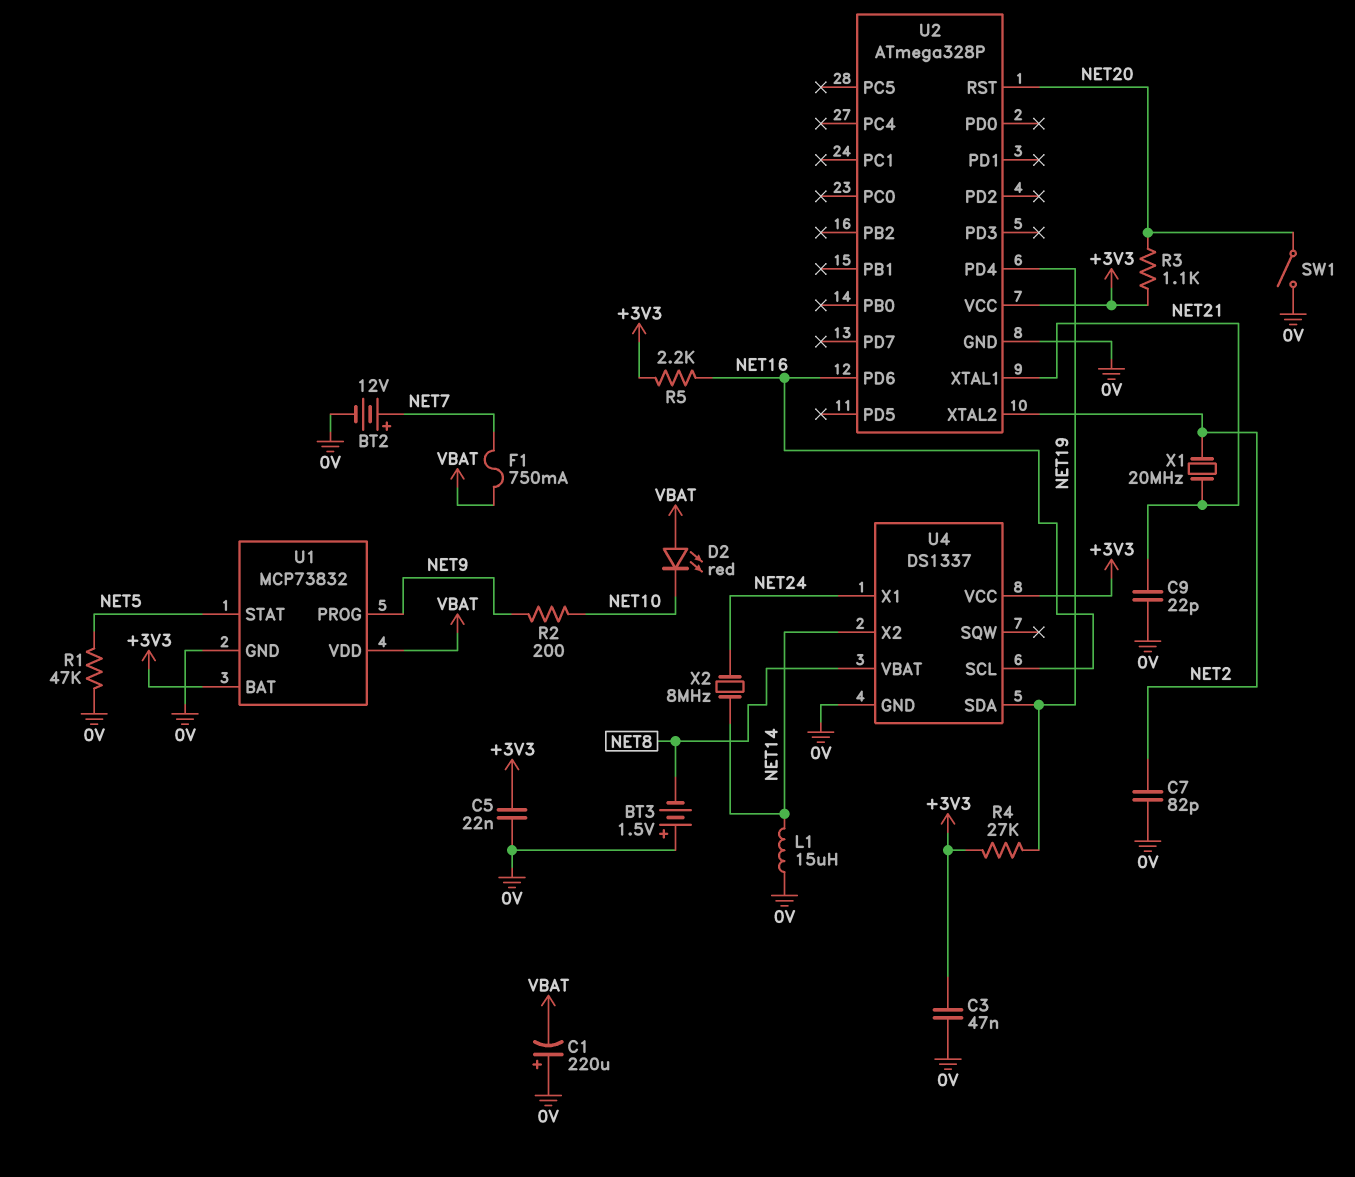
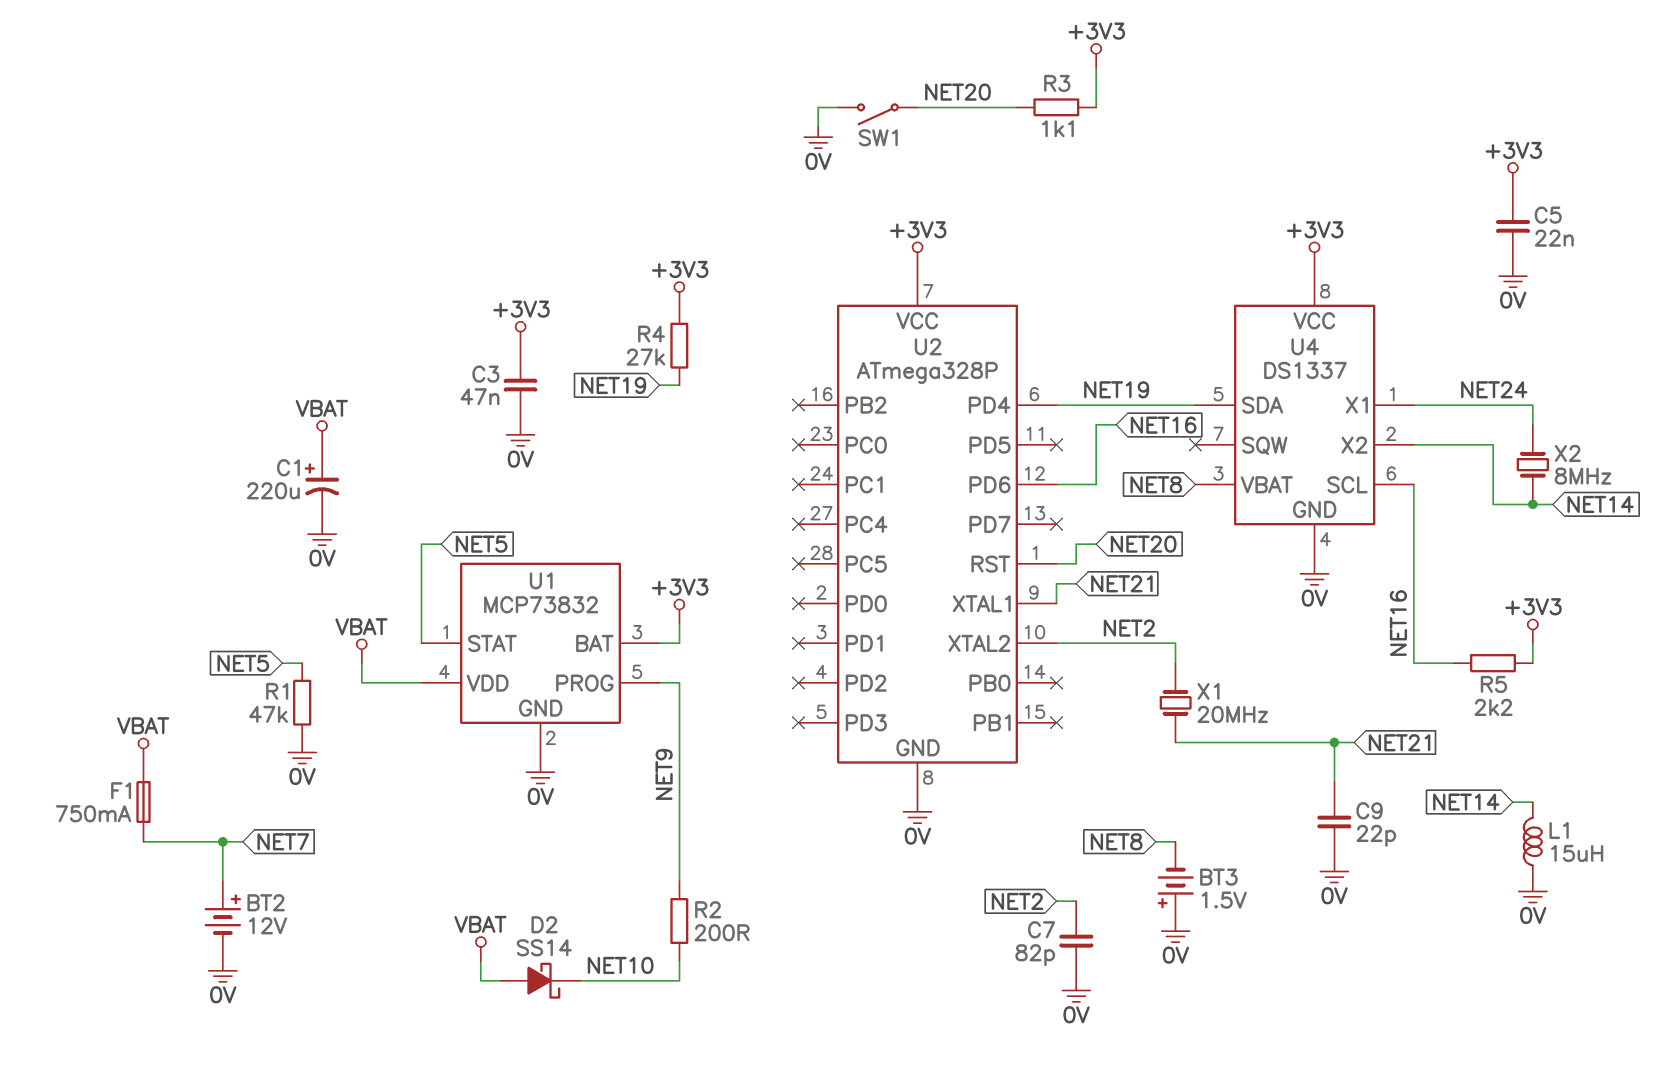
C1: 220uF (plus 0V, minus VBAT) -> 220uF (plus VBAT, minus 0V)
D2: LED red (A VBAT, K NET10) -> schottky SS14 (A VBAT, K NET10)

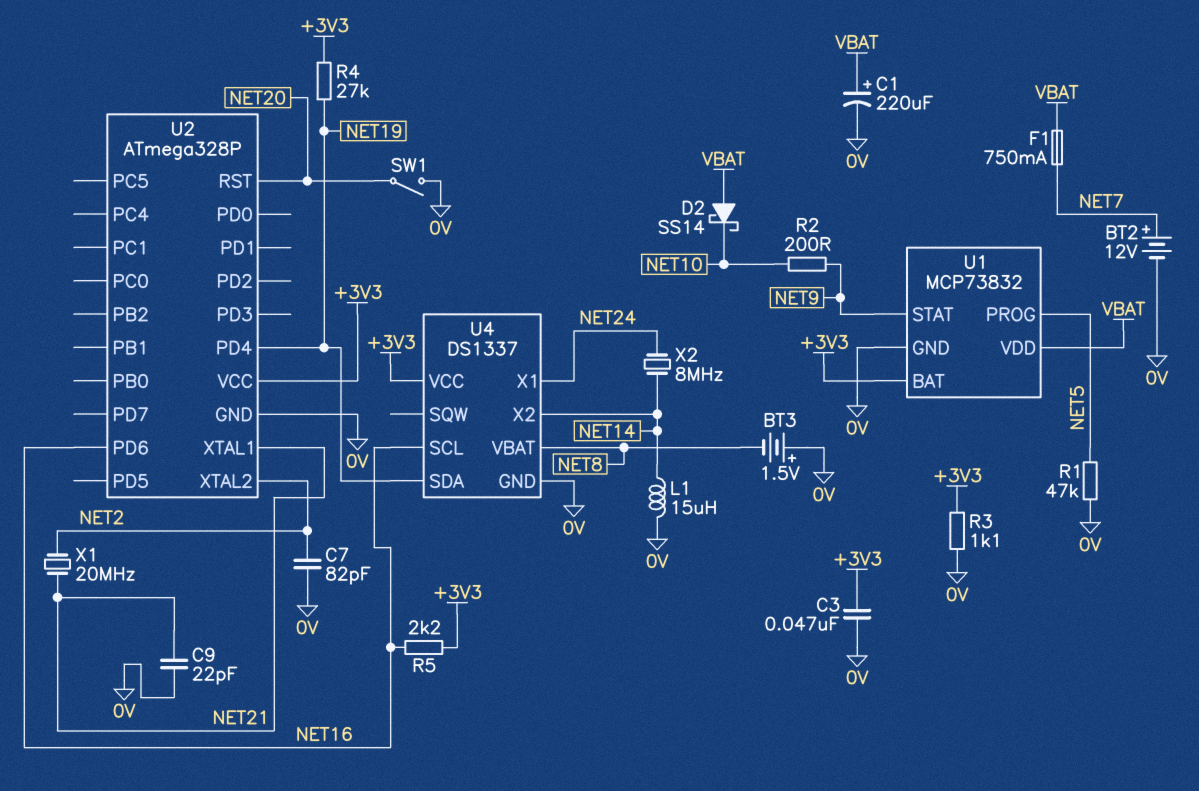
C5: 22nF (+3V3, 0V) -> none
R3: 1.1k (+3V3, NET20) -> 1.1k (+3V3, 0V)
U1 pin PROG: NET9 -> NET5
U1 pin STAT: NET5 -> NET9

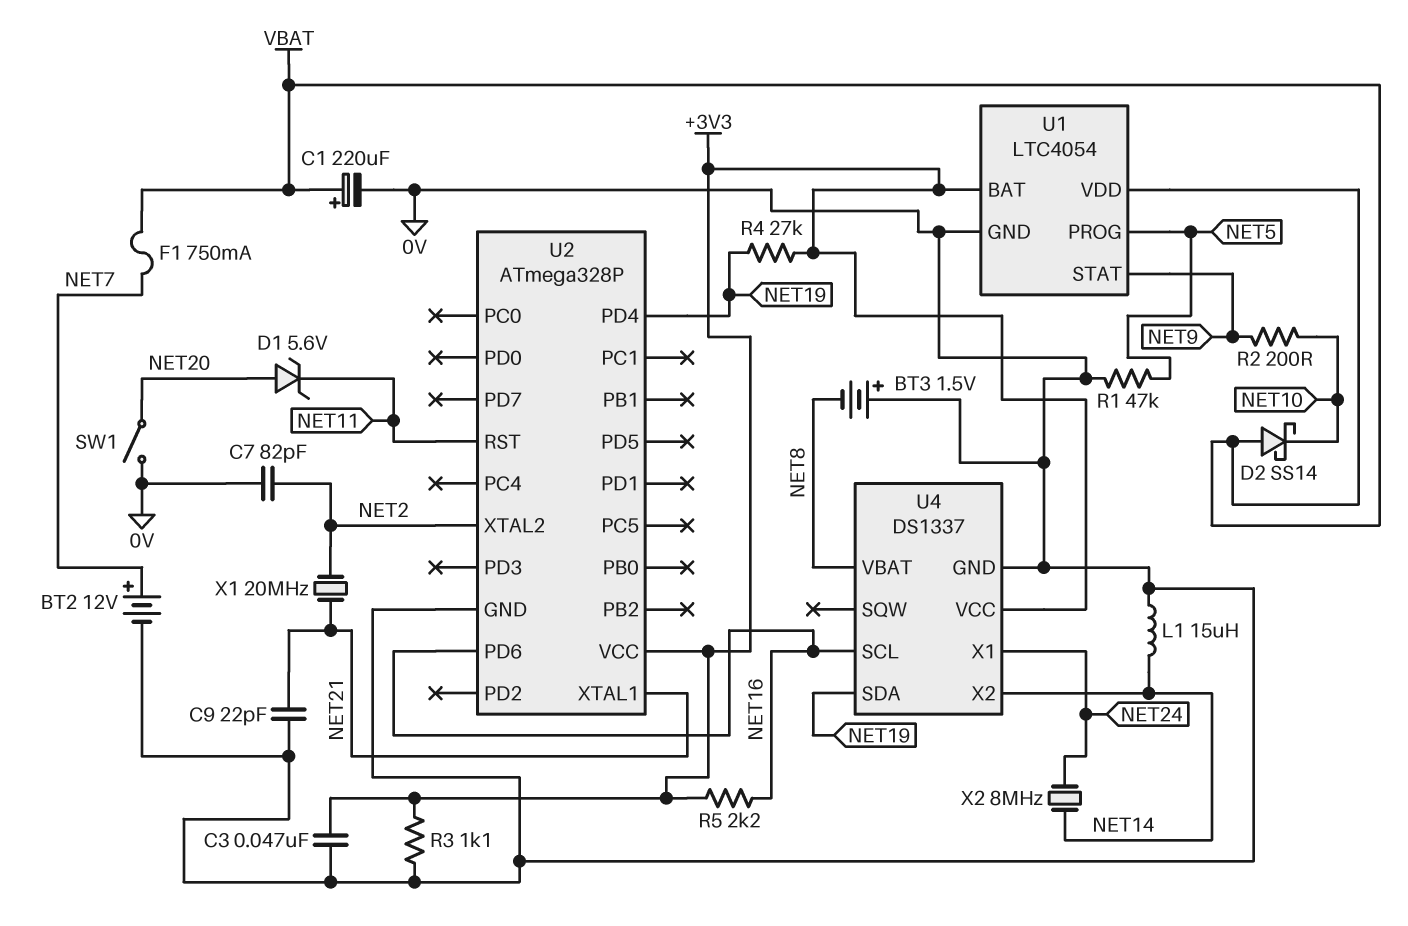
D1: none -> zener 5.6V (A NET20, K NET11)
U1: MCP73832 -> LTC4054
U2 pin RST: NET20 -> NET11

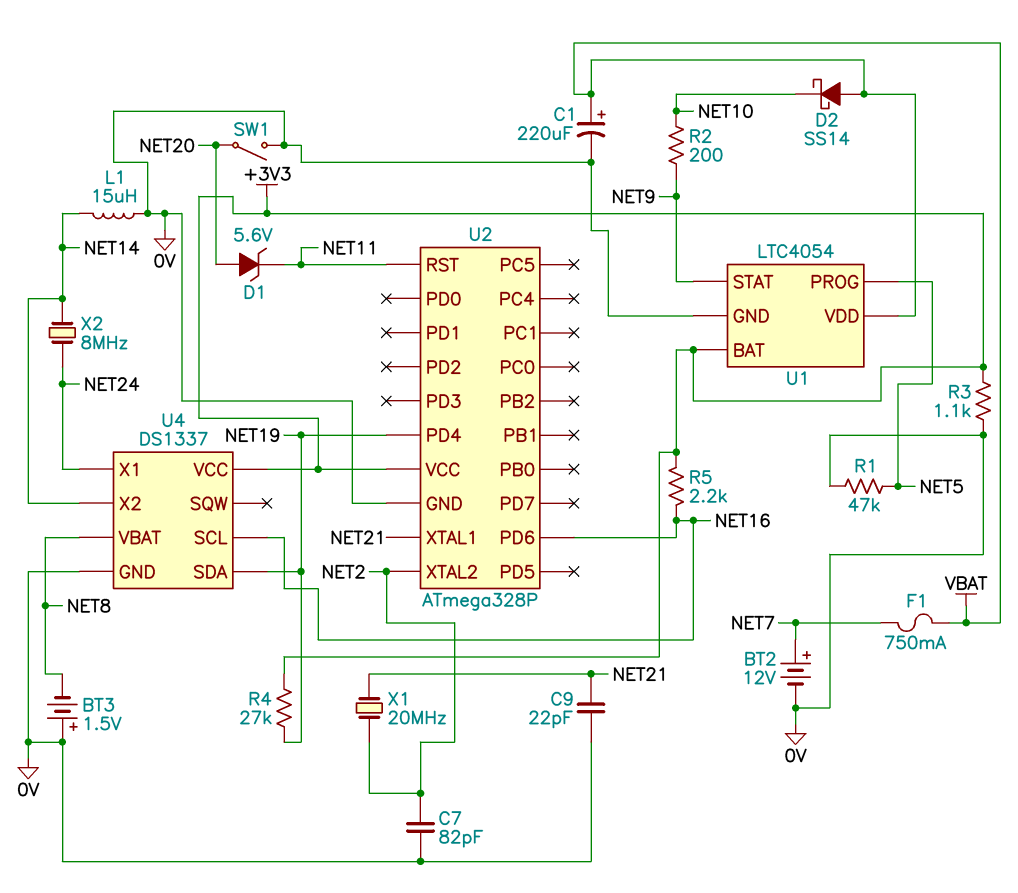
C3: 47nF (+3V3, 0V) -> none

